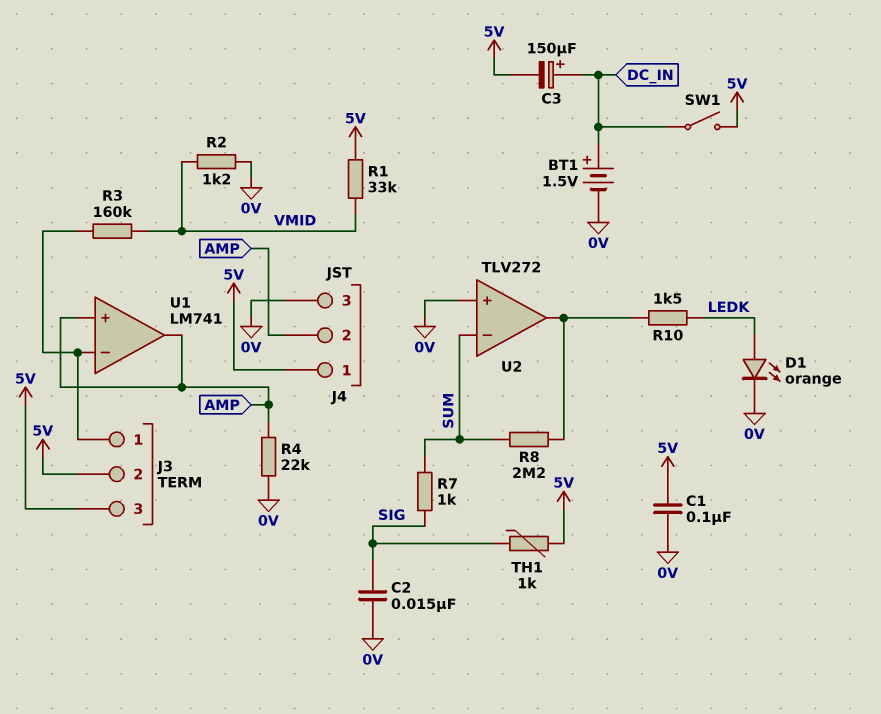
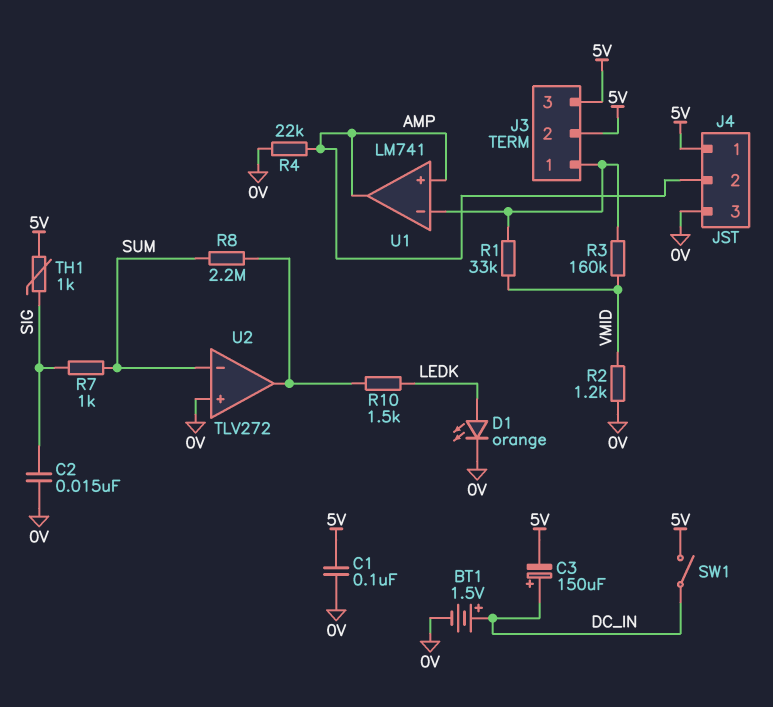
R1: 33k (5V, VMID) -> 33k (J3/1, VMID)

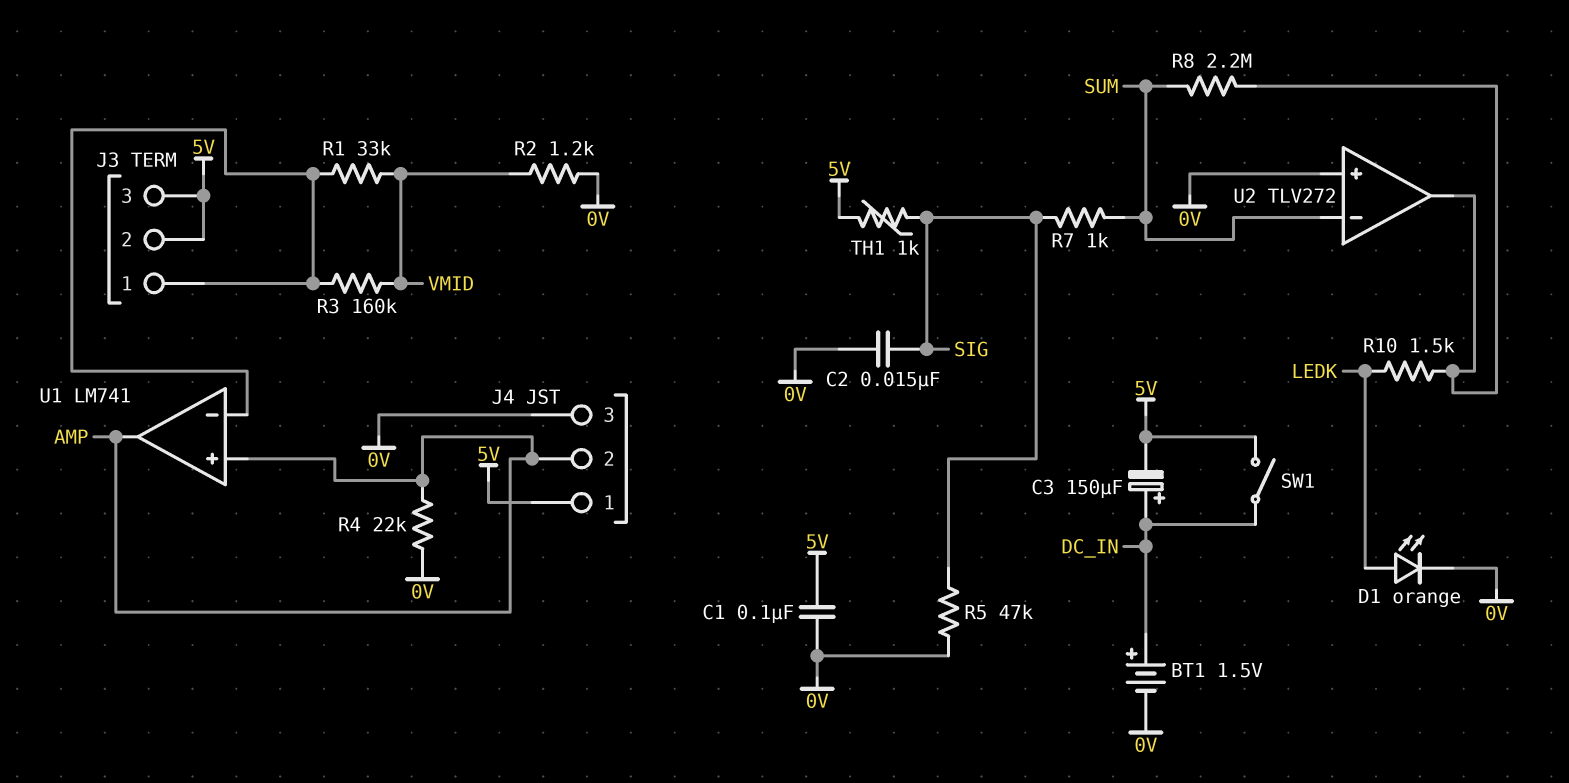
R5: none -> 47k (0V, SIG)

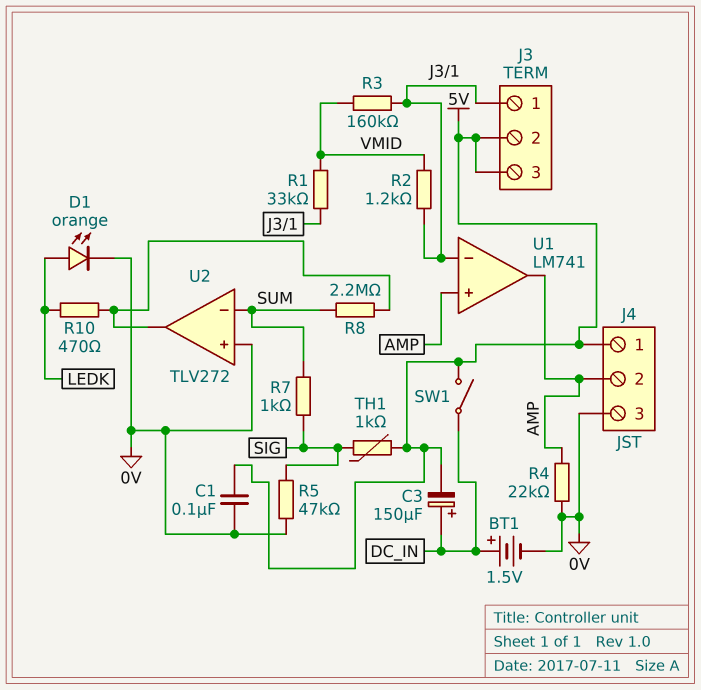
C2: 15nF (0V, SIG) -> none
R2: 1.2k (0V, VMID) -> 1.2k (J3/1, VMID)
R10: 1.5k (LEDK, U2/out) -> 470 (LEDK, U2/out)

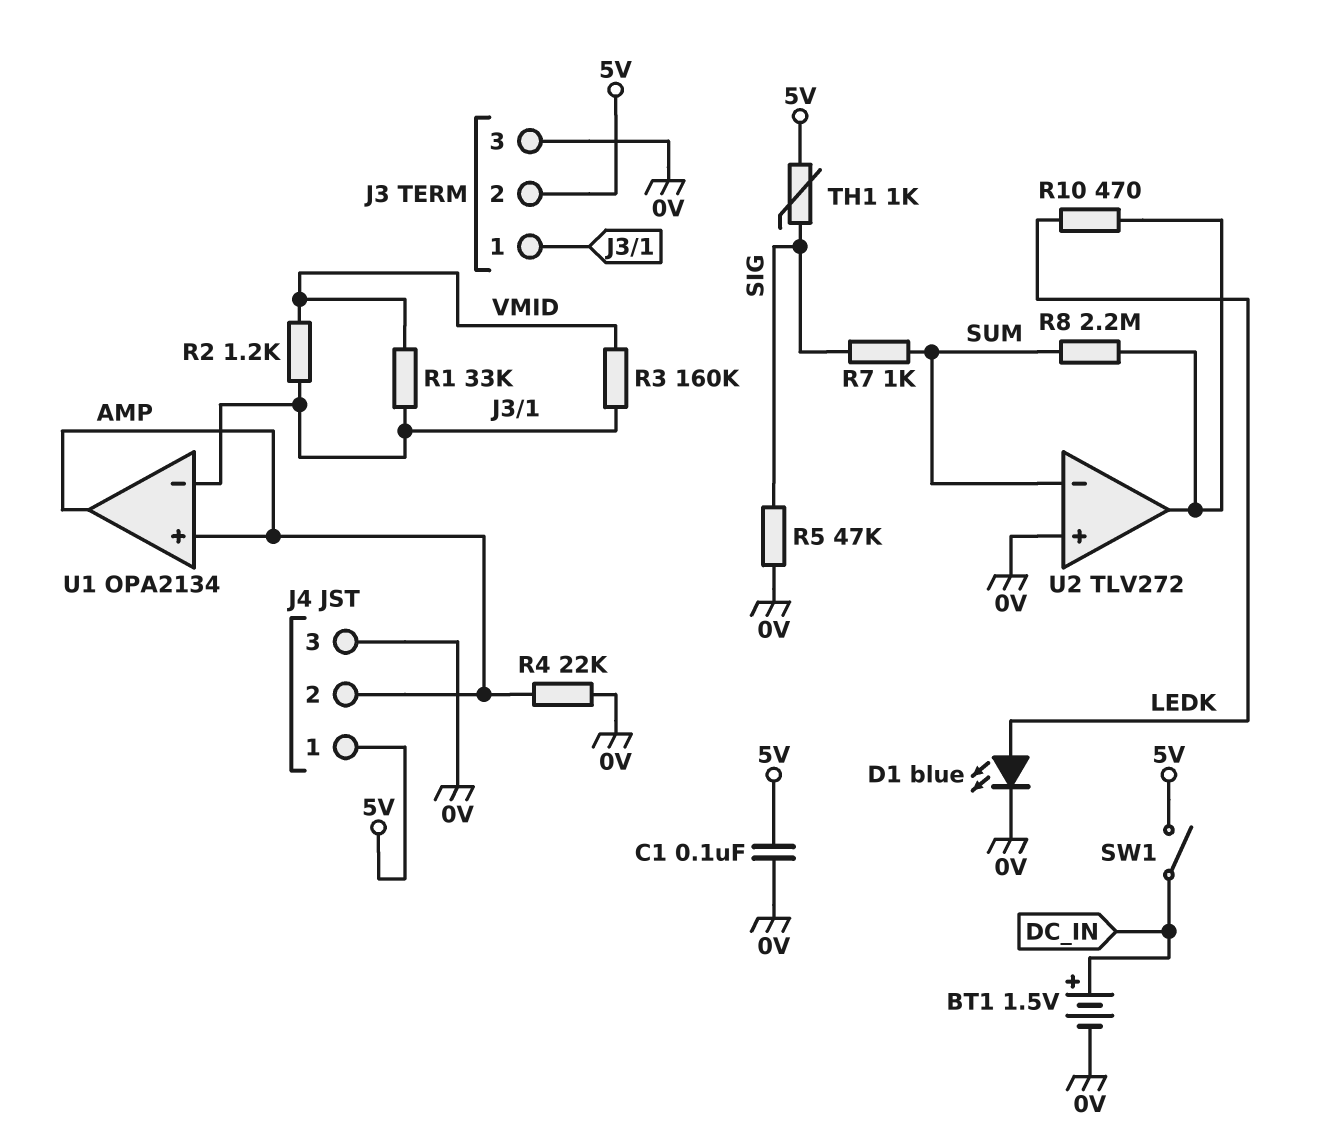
C3: 150uF (plus DC_IN, minus 5V) -> none
D1: LED orange (A LEDK, K 0V) -> LED blue (A LEDK, K 0V)
J3 pin 3: 5V -> 0V
U1: LM741 -> OPA2134

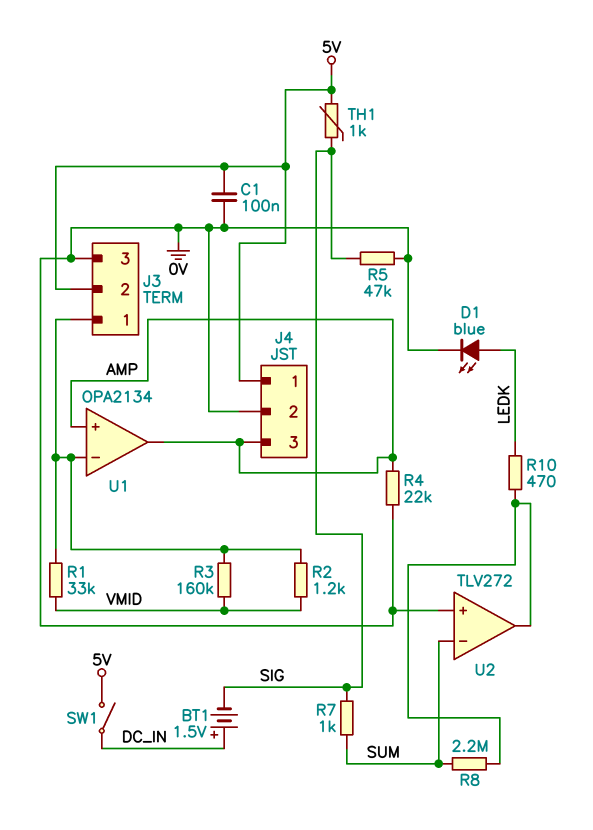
BT1: 1.5V (plus DC_IN, minus 0V) -> 1.5V (plus DC_IN, minus SIG)
J4 pin 2: AMP -> 0V
J4 pin 3: 0V -> AMP

